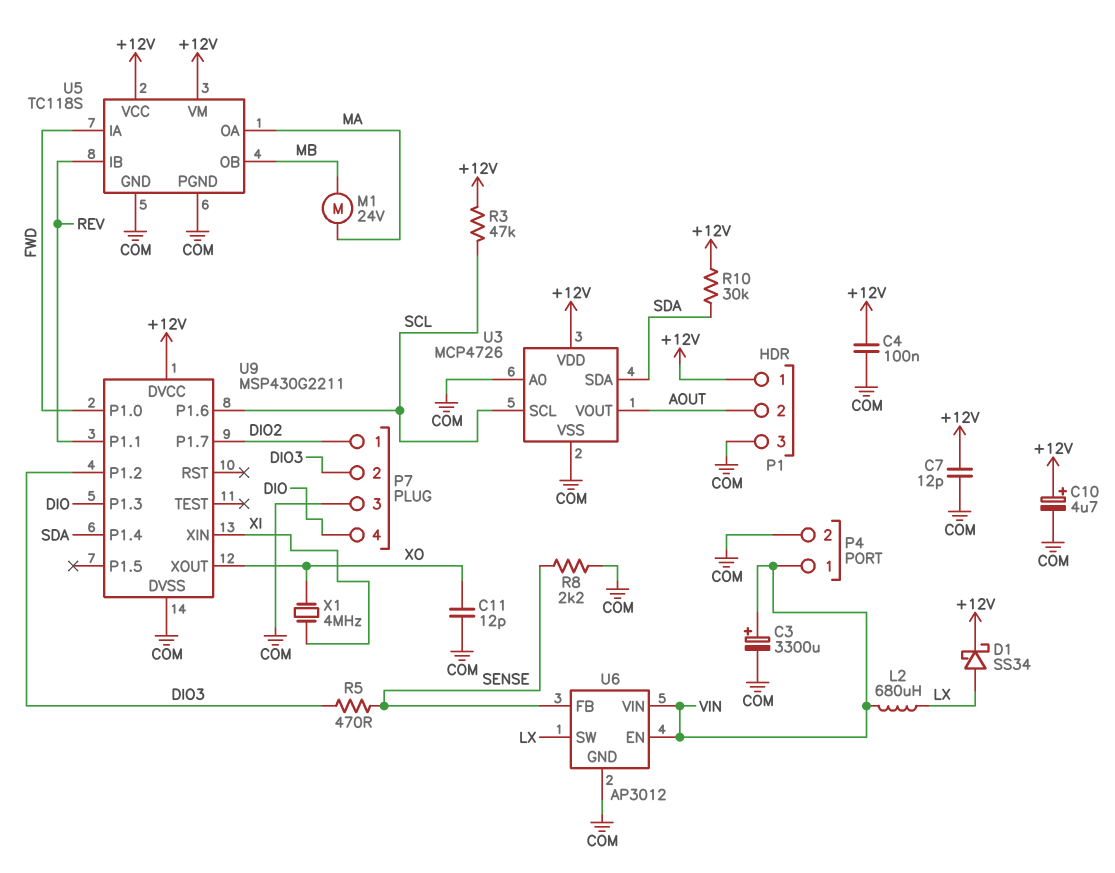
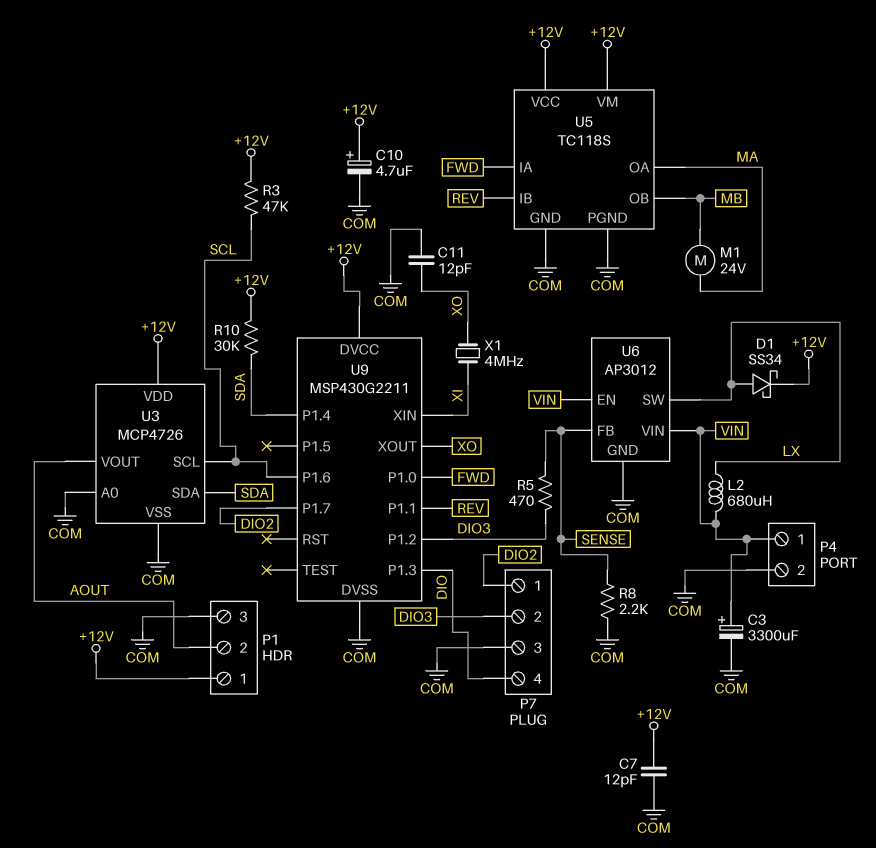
C4: 100nF (+12V, COM) -> none

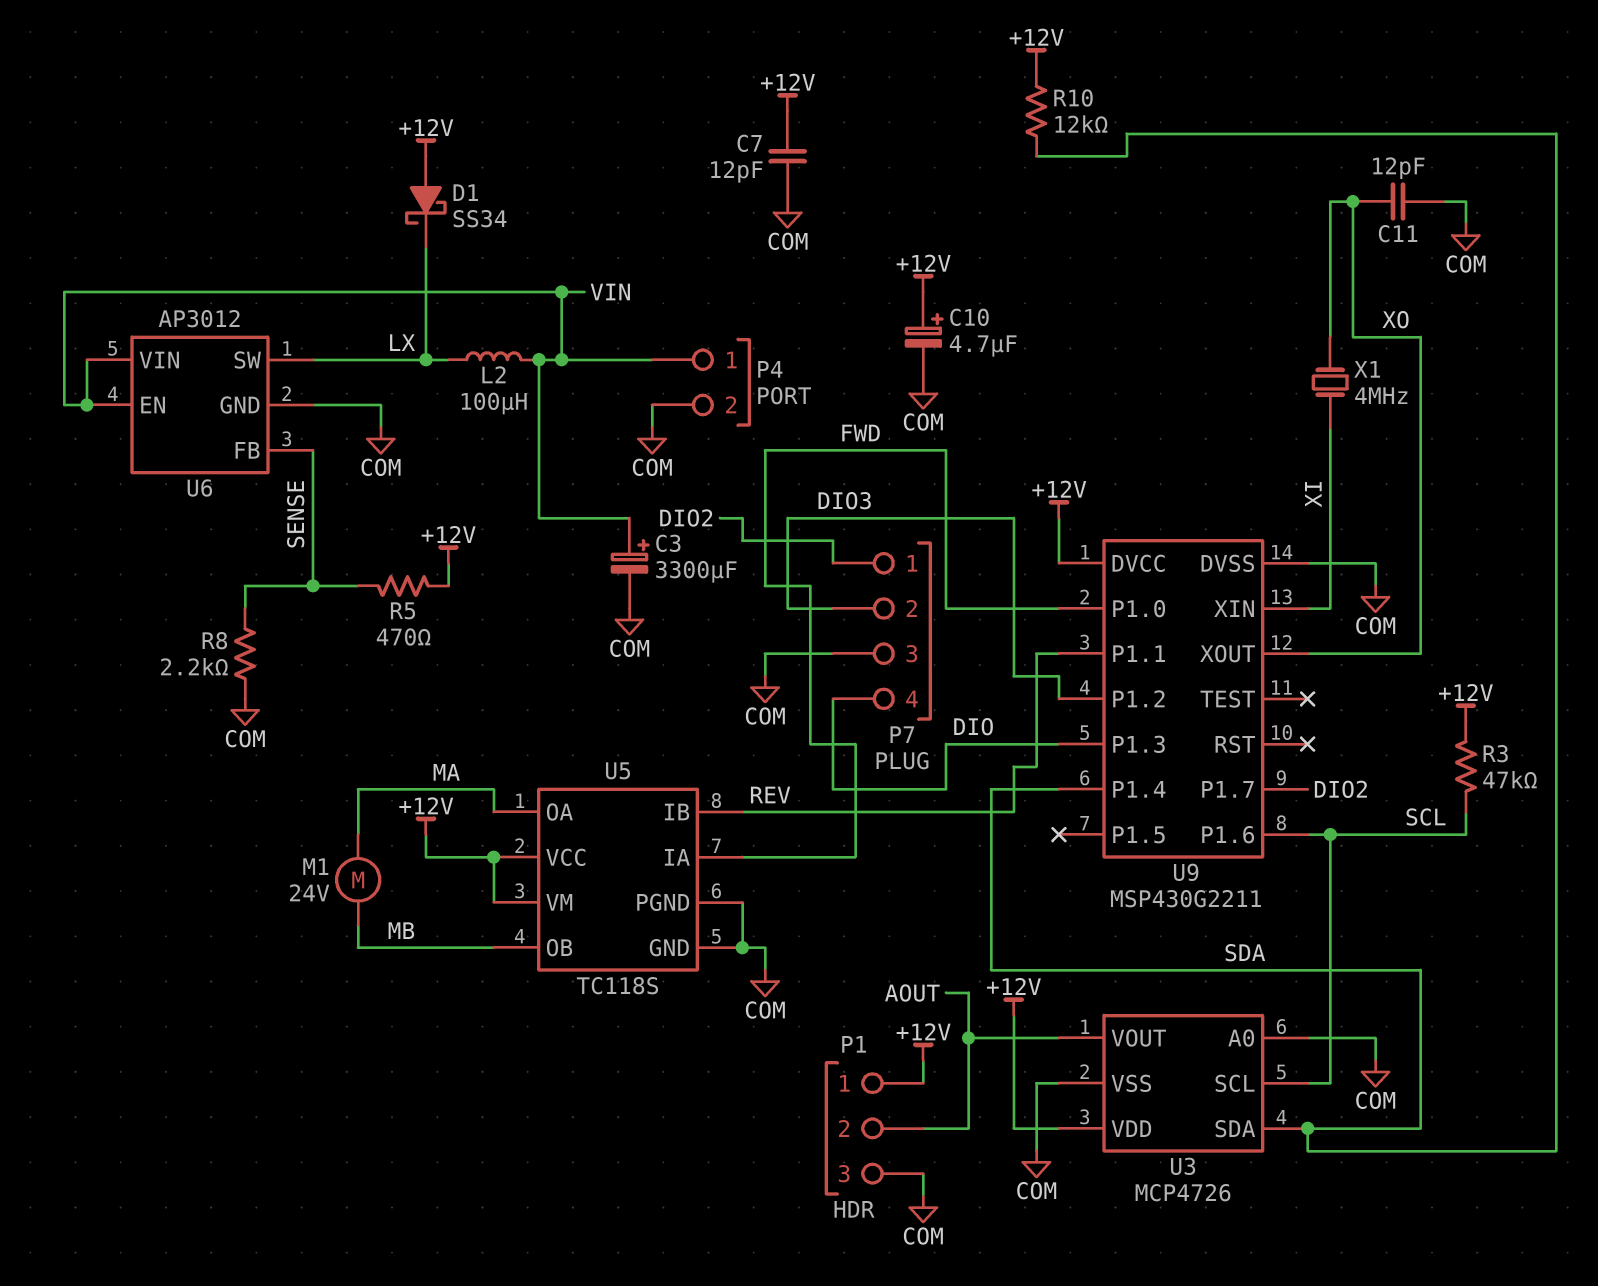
D1: schottky SS34 (A LX, K +12V) -> schottky SS34 (A +12V, K LX)
L2: 680uH (LX, VIN) -> 100uH (LX, VIN)
R5: 470 (DIO3, SENSE) -> 470 (+12V, SENSE)
R10: 30k (+12V, SDA) -> 12k (+12V, SDA)

